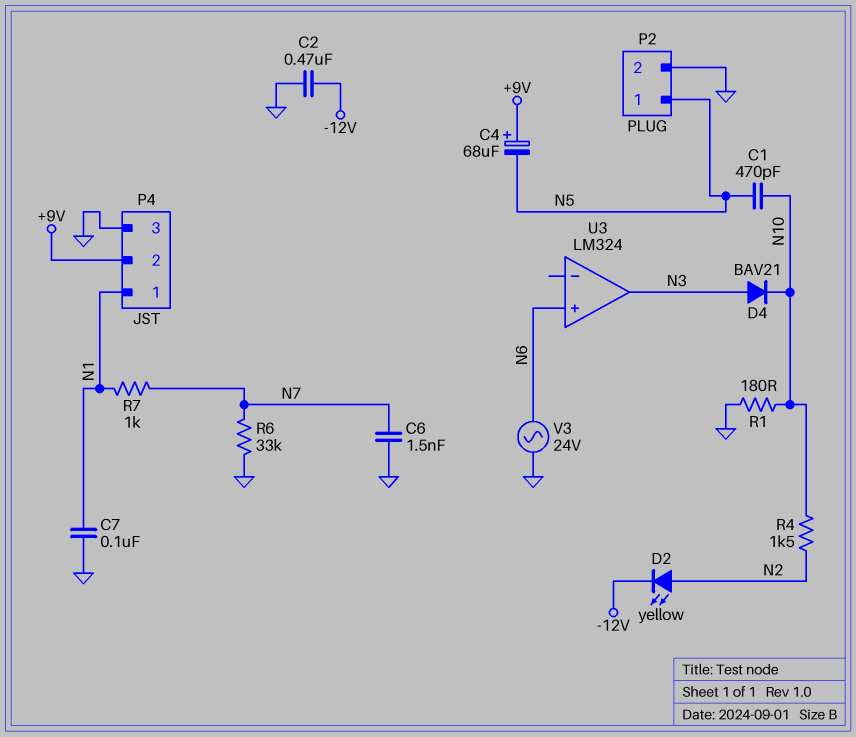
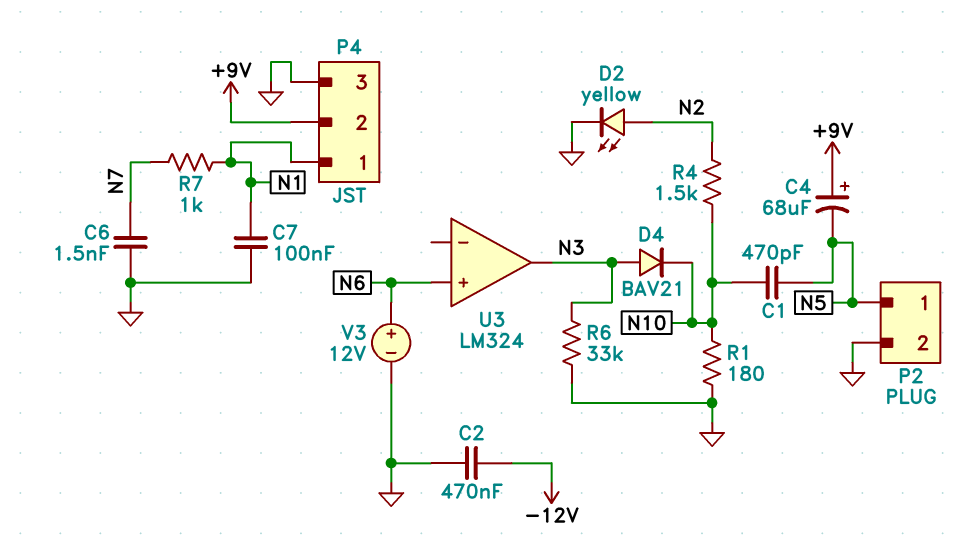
D2: LED yellow (A N2, K -12V) -> LED yellow (A N2, K GND)
R6: 33k (GND, N7) -> 33k (GND, N3)
V3: AC 24V (GND, N6) -> 12V (plus N6, minus GND)

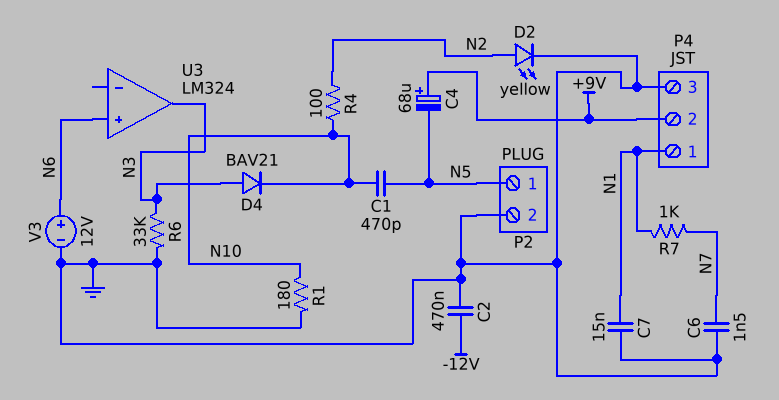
C7: 100nF (GND, N1) -> 15nF (GND, N1)
R4: 1.5k (N2, N10) -> 100 (N2, N10)

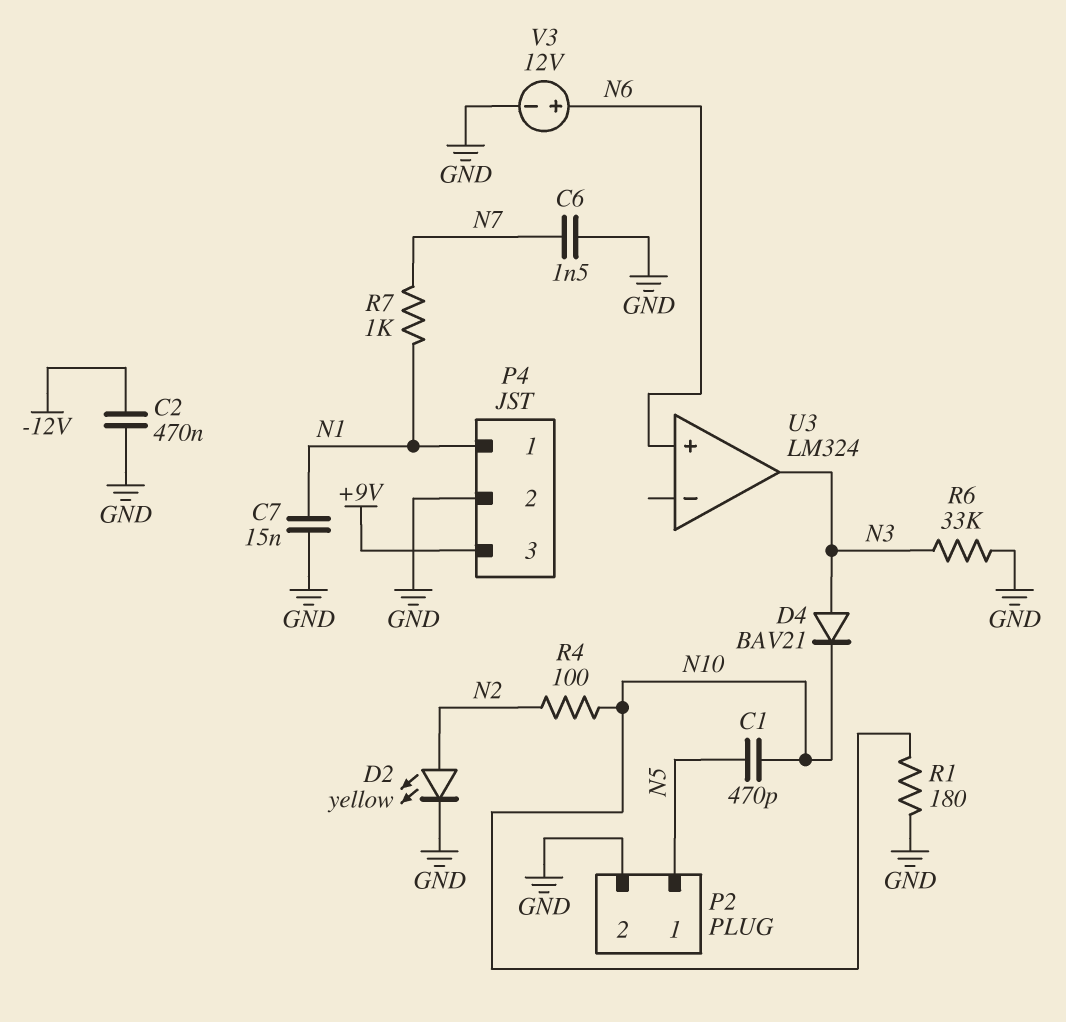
C4: 68uF (plus +9V, minus N5) -> none
P4 pin 2: +9V -> GND
P4 pin 3: GND -> +9V

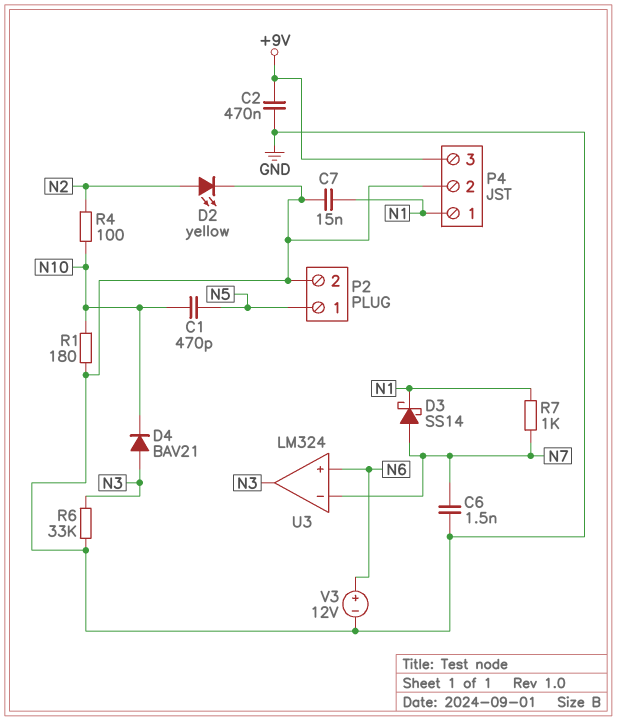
C2: 470nF (-12V, GND) -> 470nF (+9V, GND)
D3: none -> schottky SS14 (A N7, K N1)
U3 pin in-: none -> N7

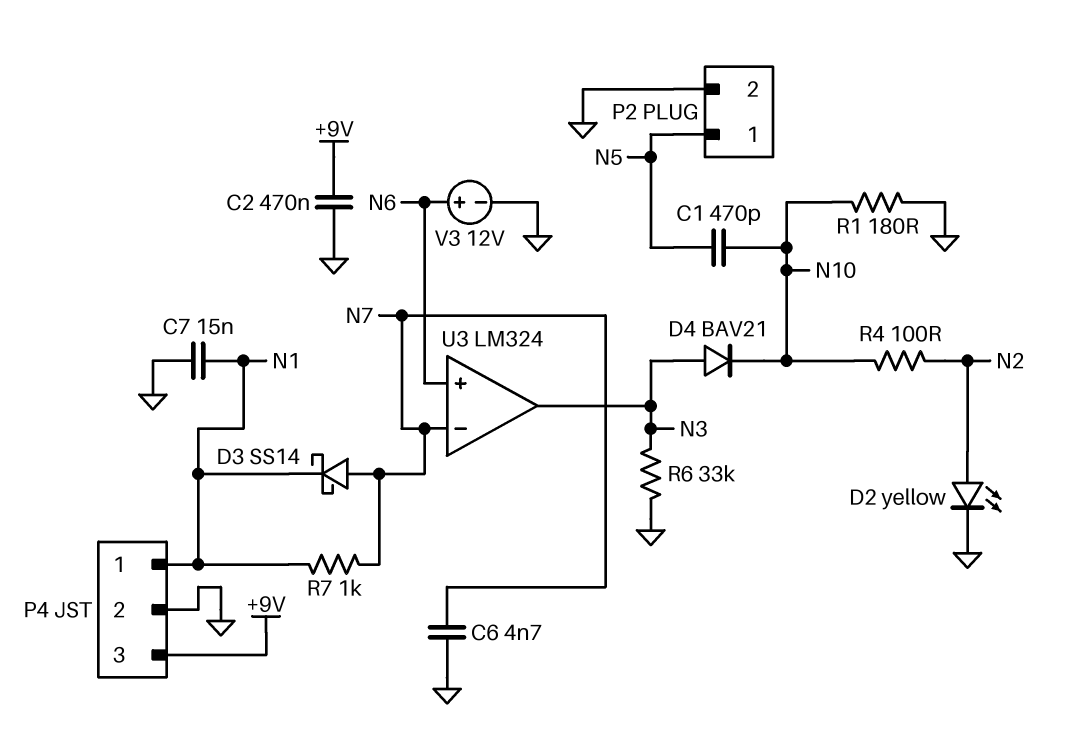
C6: 1.5nF (GND, N7) -> 4.7nF (GND, N7)

